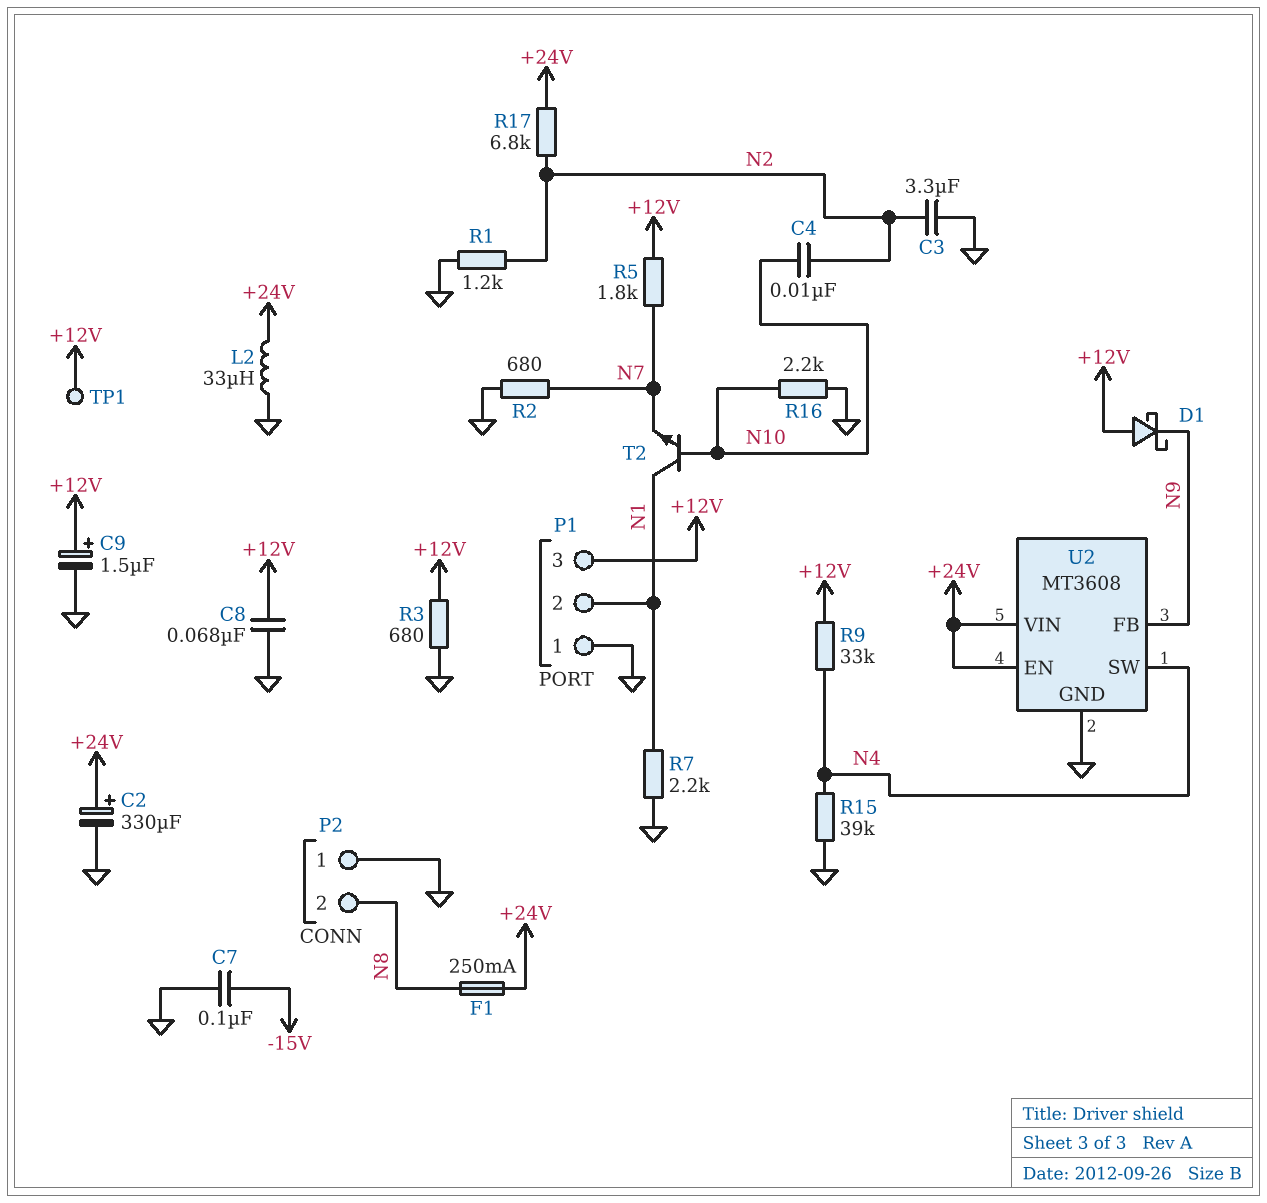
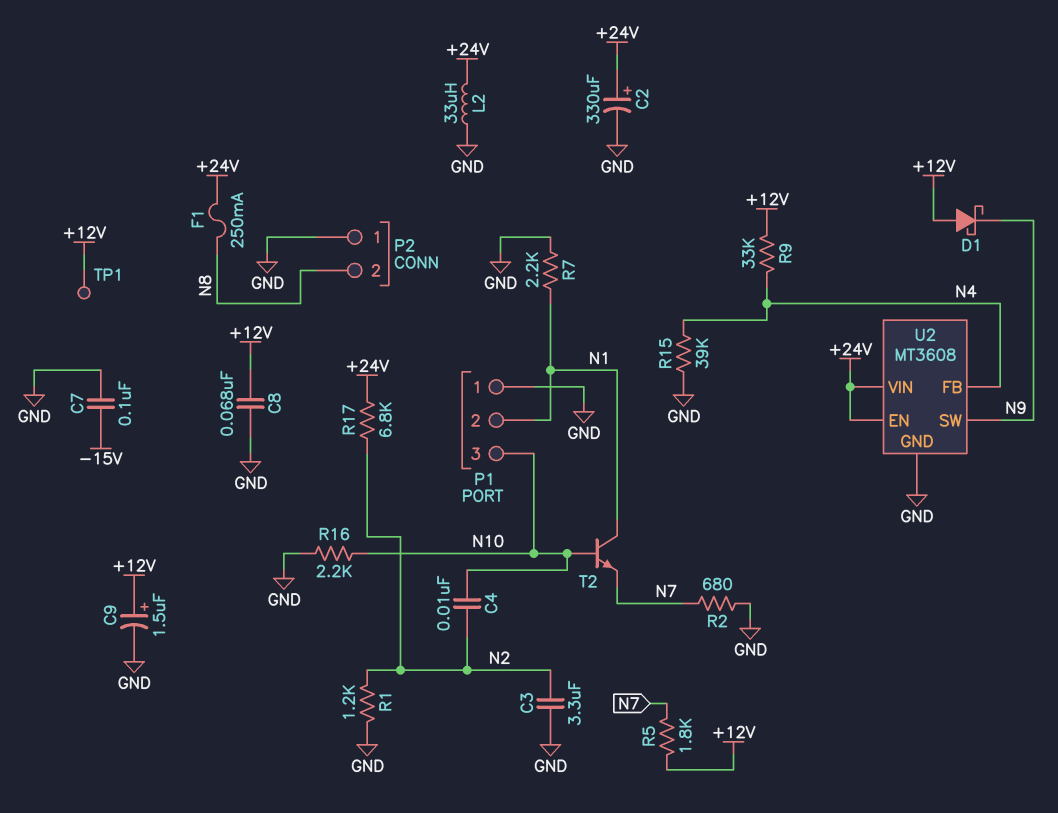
P1 pin 3: +12V -> N10
R3: 680 (+12V, GND) -> none
U2 pin FB: N9 -> N4
U2 pin SW: N4 -> N9

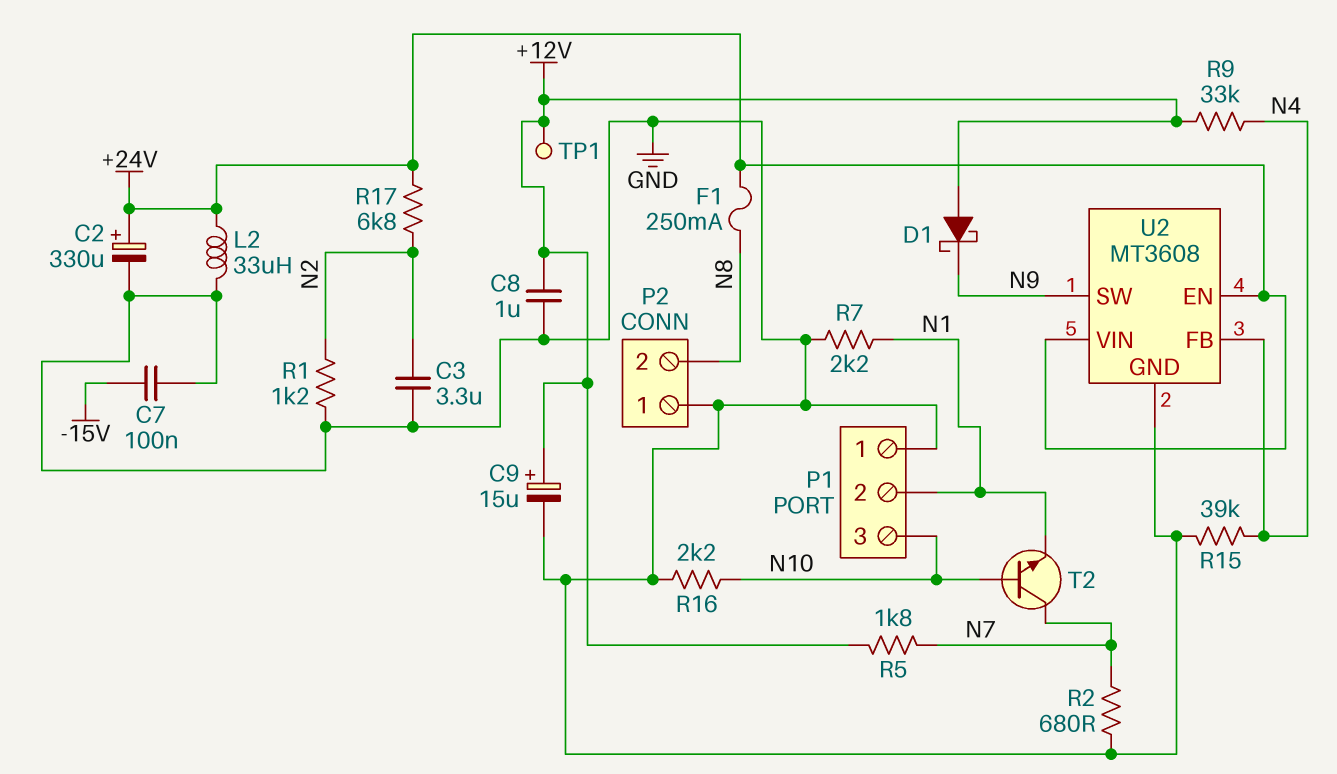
C4: 10nF (N2, N10) -> none
C8: 68nF (+12V, GND) -> 1uF (+12V, GND)
C9: 1.5uF (plus +12V, minus GND) -> 15uF (plus +12V, minus GND)
T2: NPN (B N10, C N1, E N7) -> NPN (B N10, C N7, E N1)

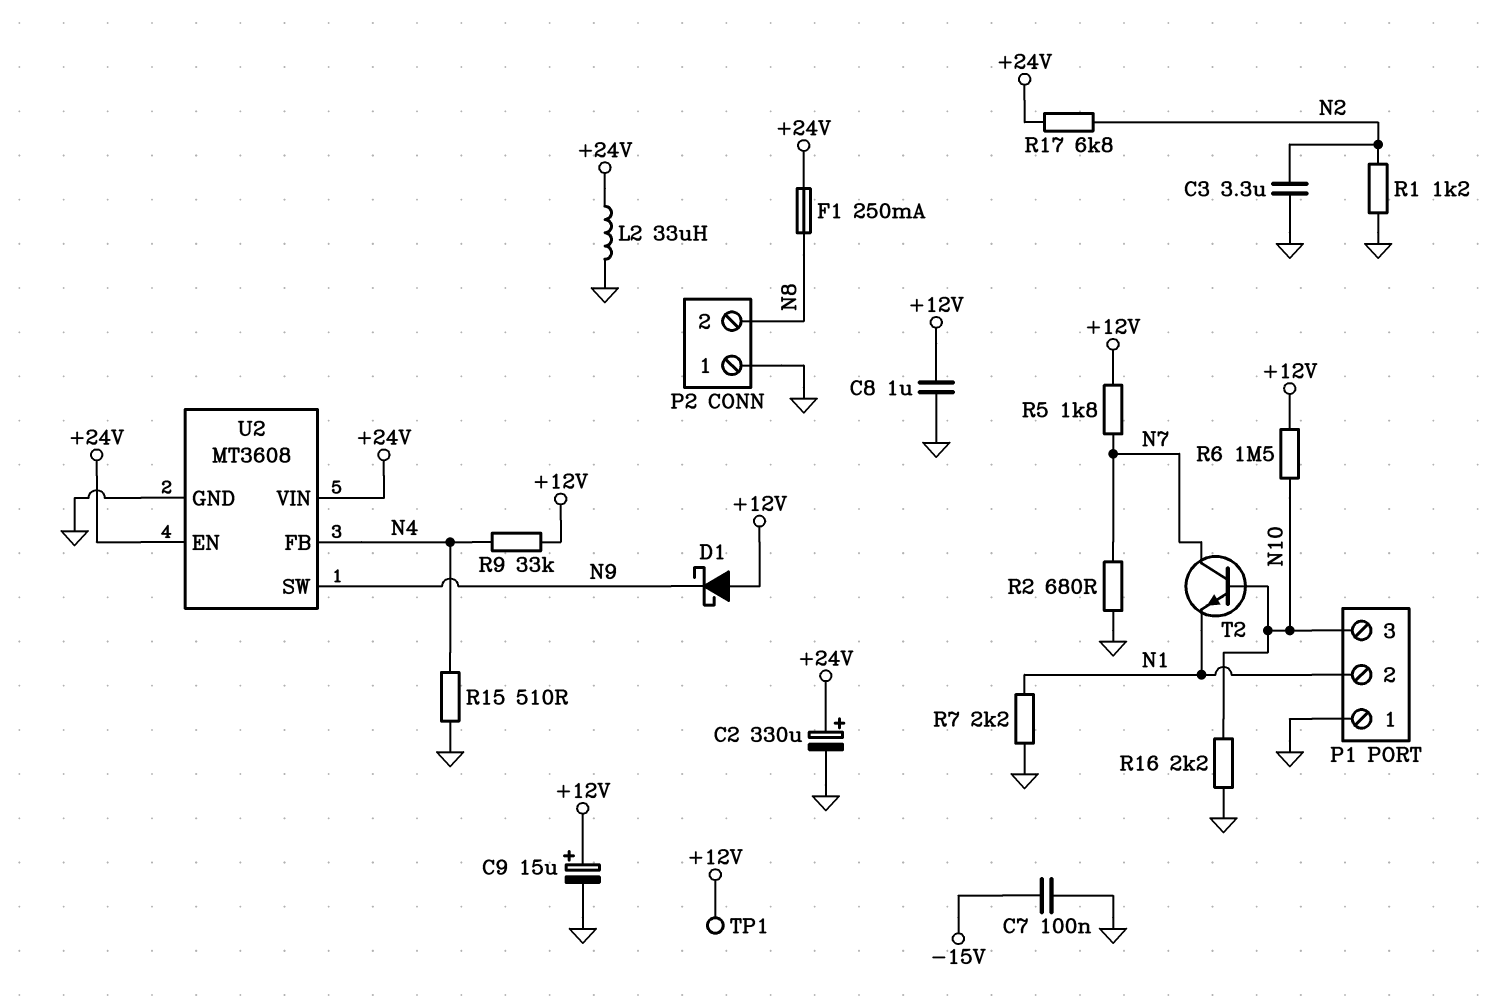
R6: none -> 1.5M (+12V, N10)
R15: 39k (GND, N4) -> 510 (GND, N4)

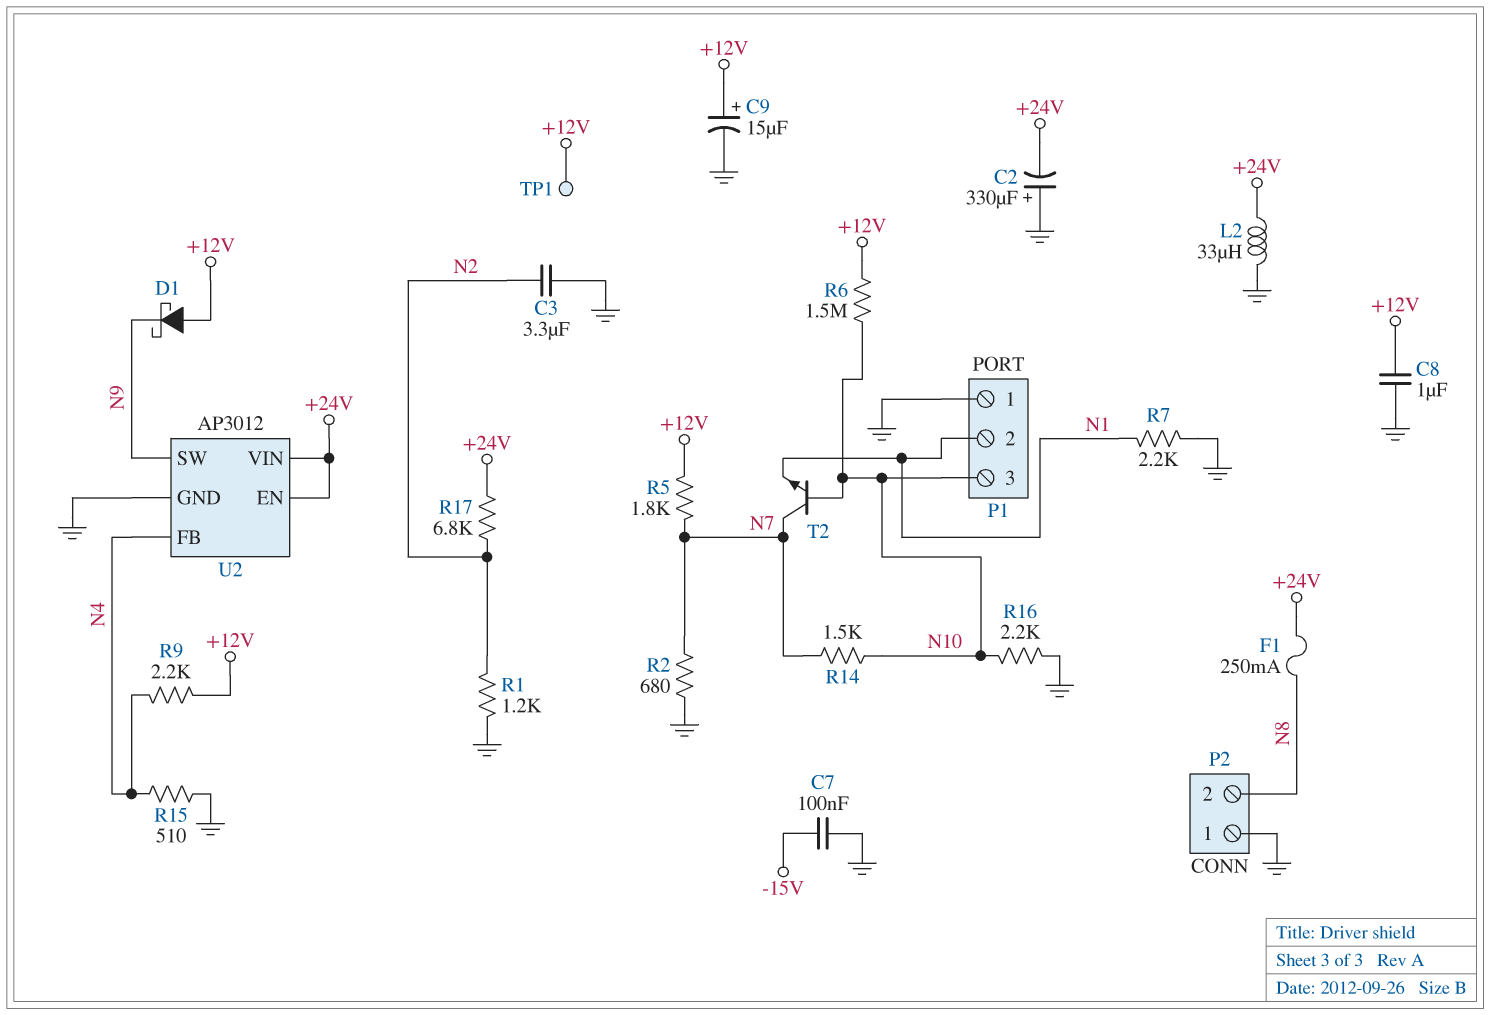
C2: 330uF (plus +24V, minus GND) -> 330uF (plus GND, minus +24V)
R9: 33k (+12V, N4) -> 2.2k (+12V, N4)
R14: none -> 1.5k (N7, N10)
U2: MT3608 -> AP3012

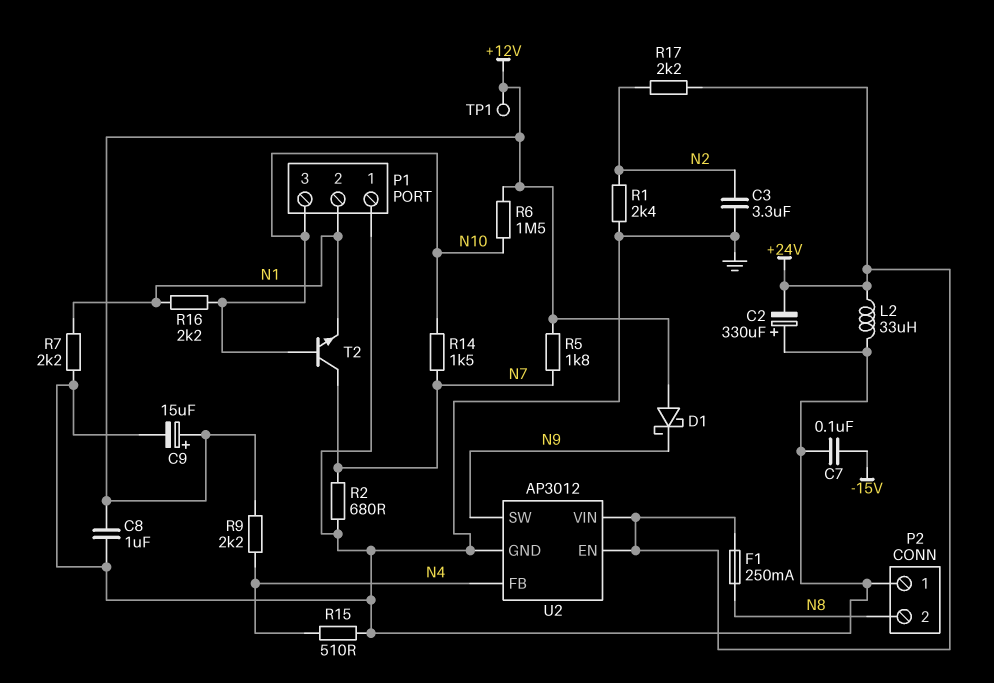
R1: 1.2k (GND, N2) -> 2.4k (GND, N2)
R16: 2.2k (GND, N10) -> 2.2k (N1, N10)
R17: 6.8k (+24V, N2) -> 2.2k (+24V, N2)

